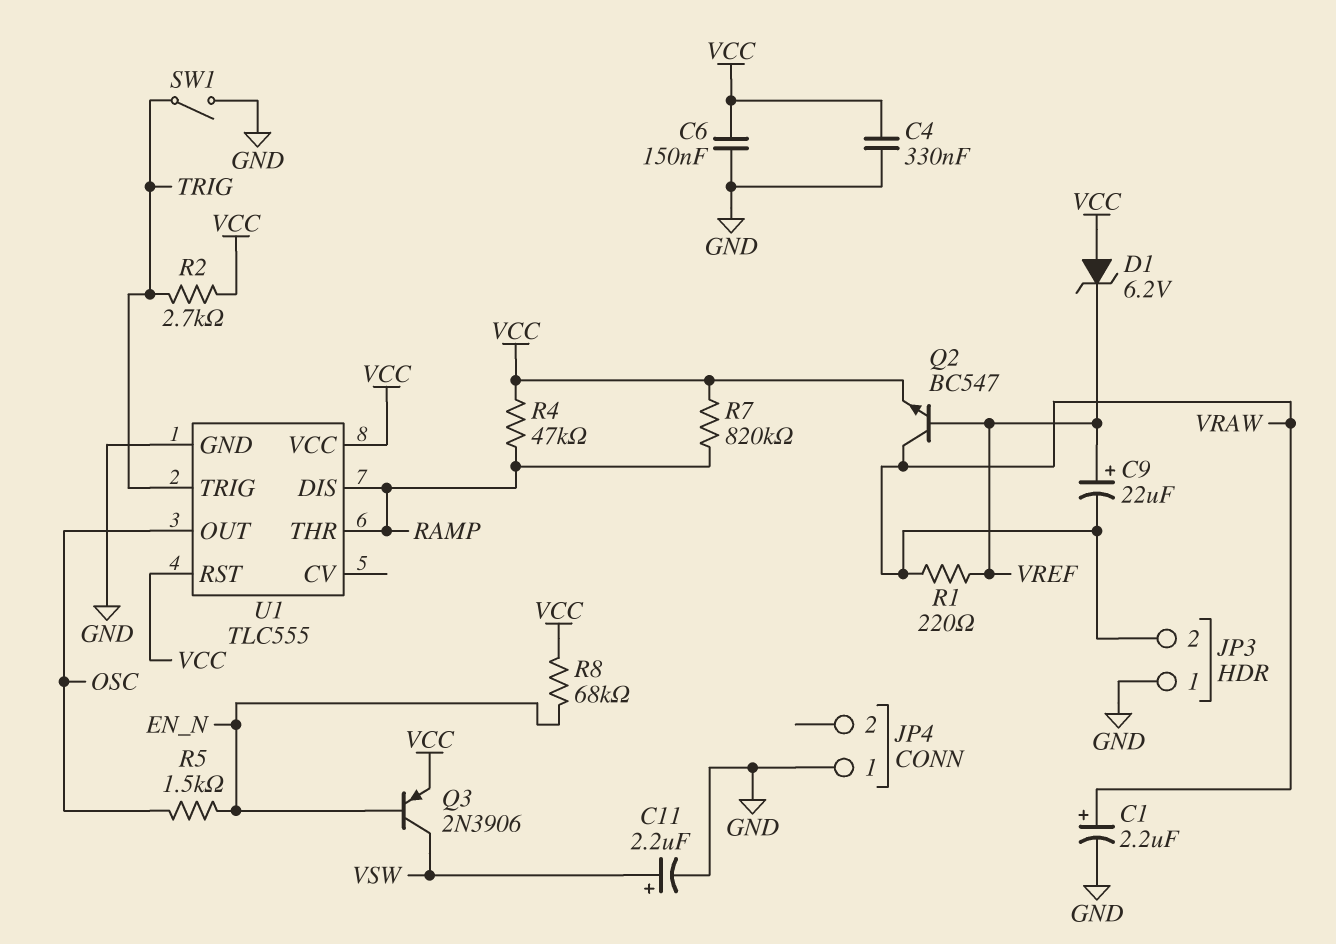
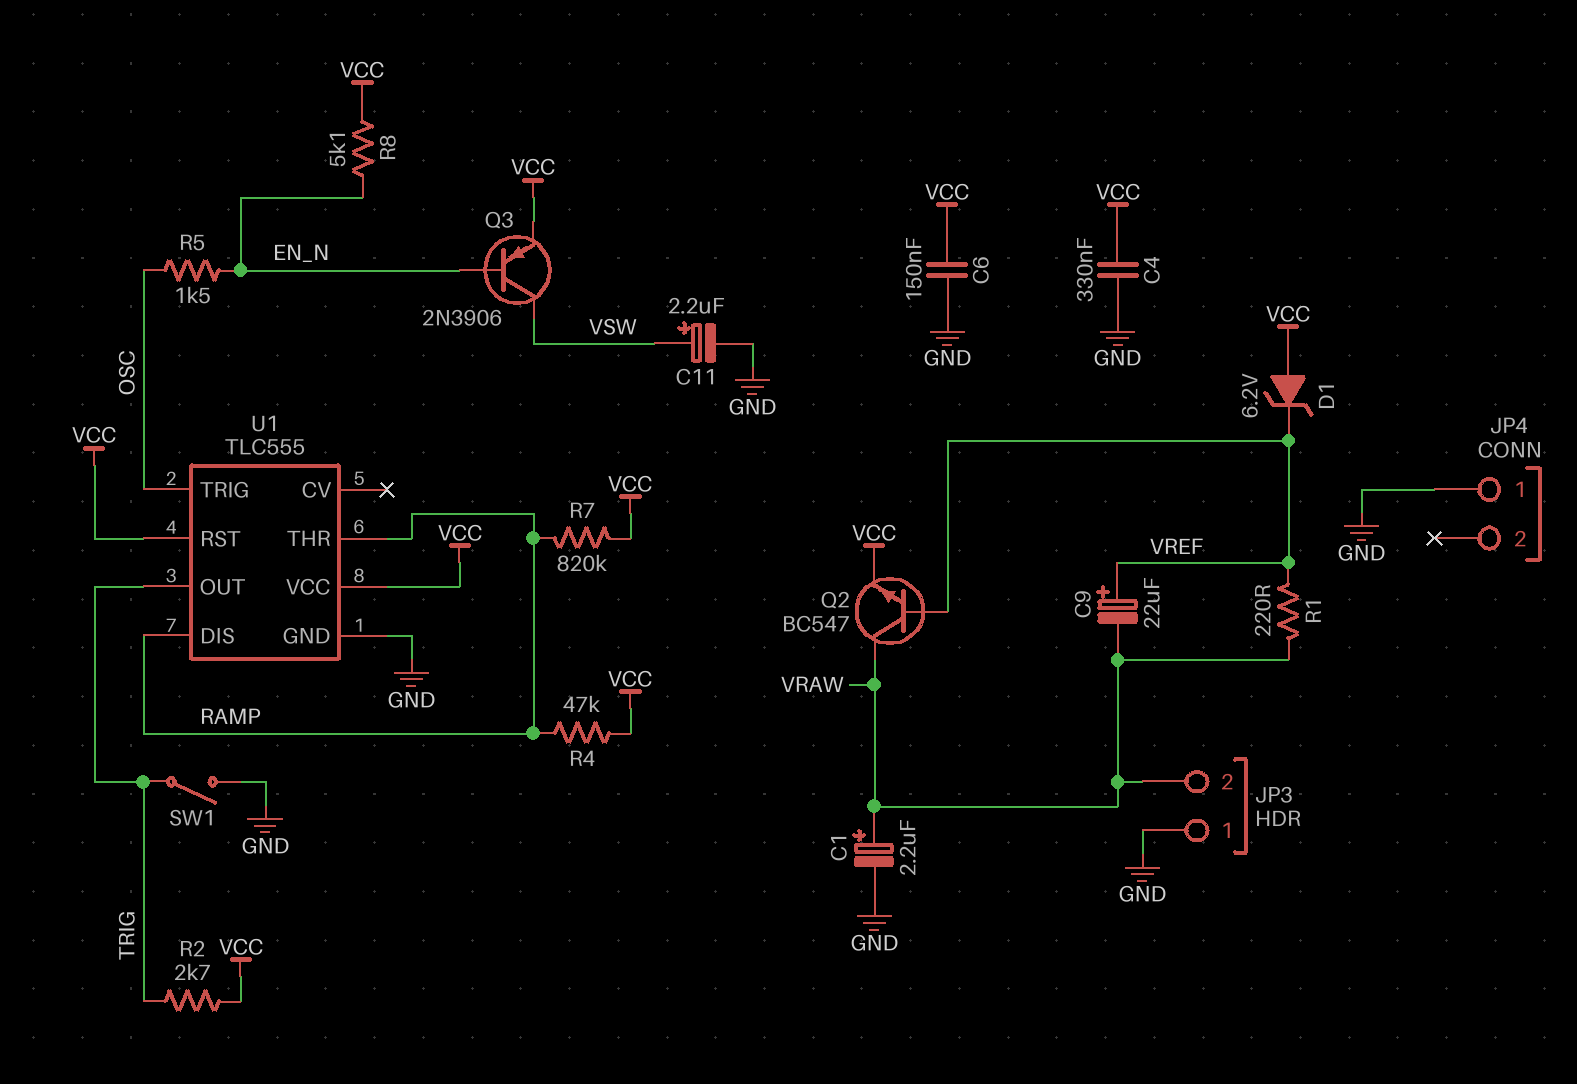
R8: 68k (EN_N, VCC) -> 5.1k (EN_N, VCC)
U1 pin OUT: OSC -> TRIG
U1 pin TRIG: TRIG -> OSC

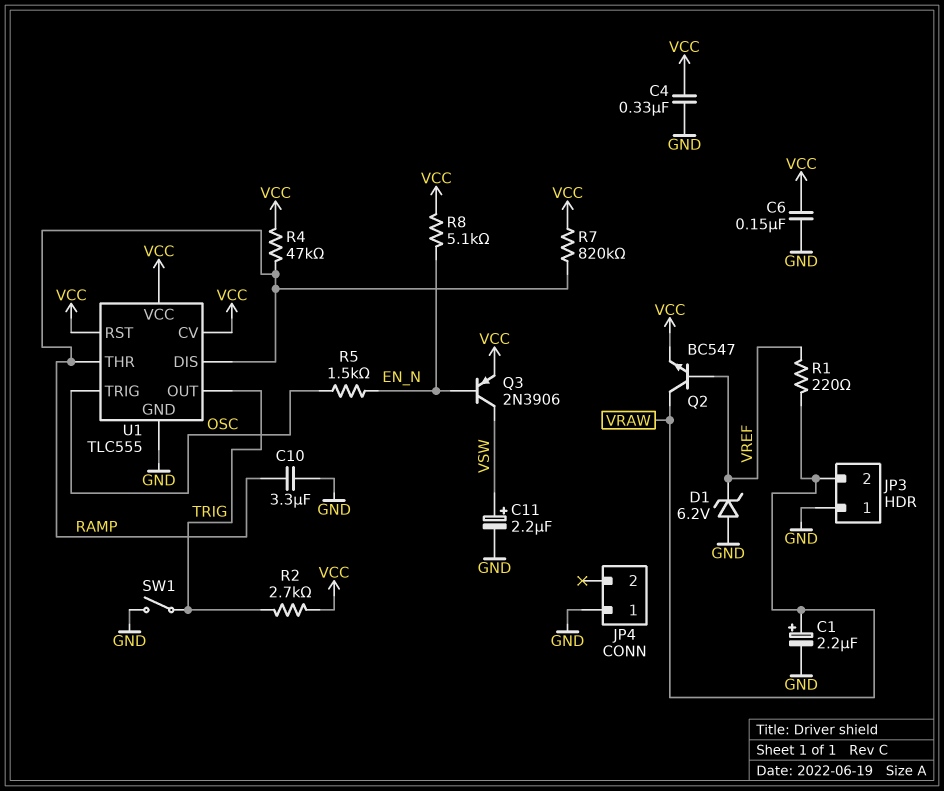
C9: 22uF (plus VREF, minus VRAW) -> none
C10: none -> 3.3uF (GND, RAMP)
D1: zener 6.2V (A VCC, K VREF) -> zener 6.2V (A GND, K VREF)
U1 pin CV: none -> VCC

